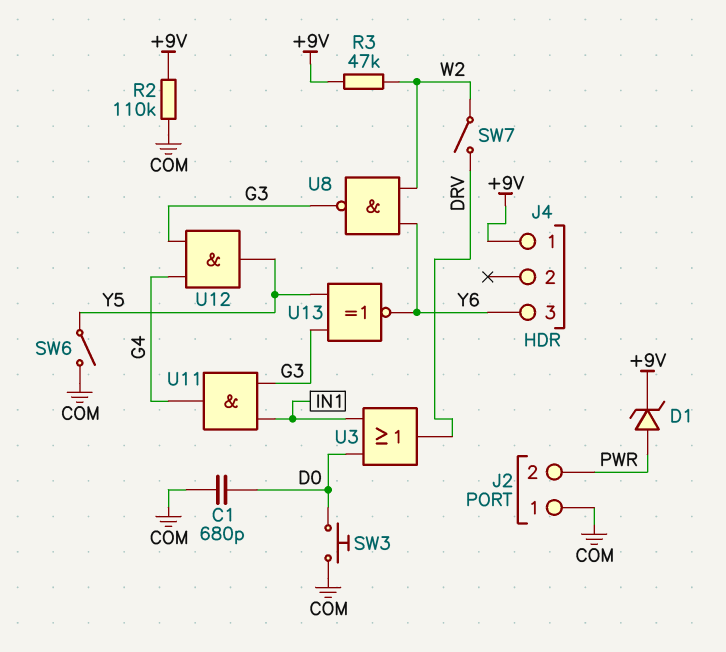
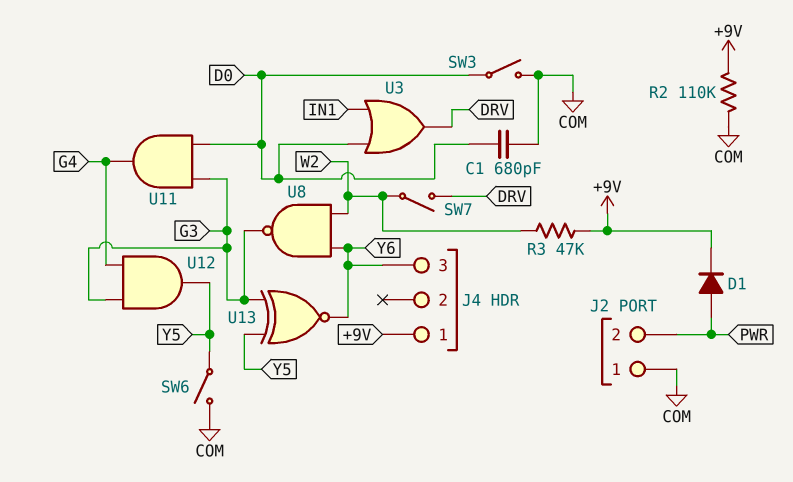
D1: zener (A PWR, K +9V) -> diode (A PWR, K +9V)
SW3: button (COM, D0) -> switch (COM, D0)
U11: AND (in G3, in IN1, out G4) -> AND (in D0, in G3, out G4)

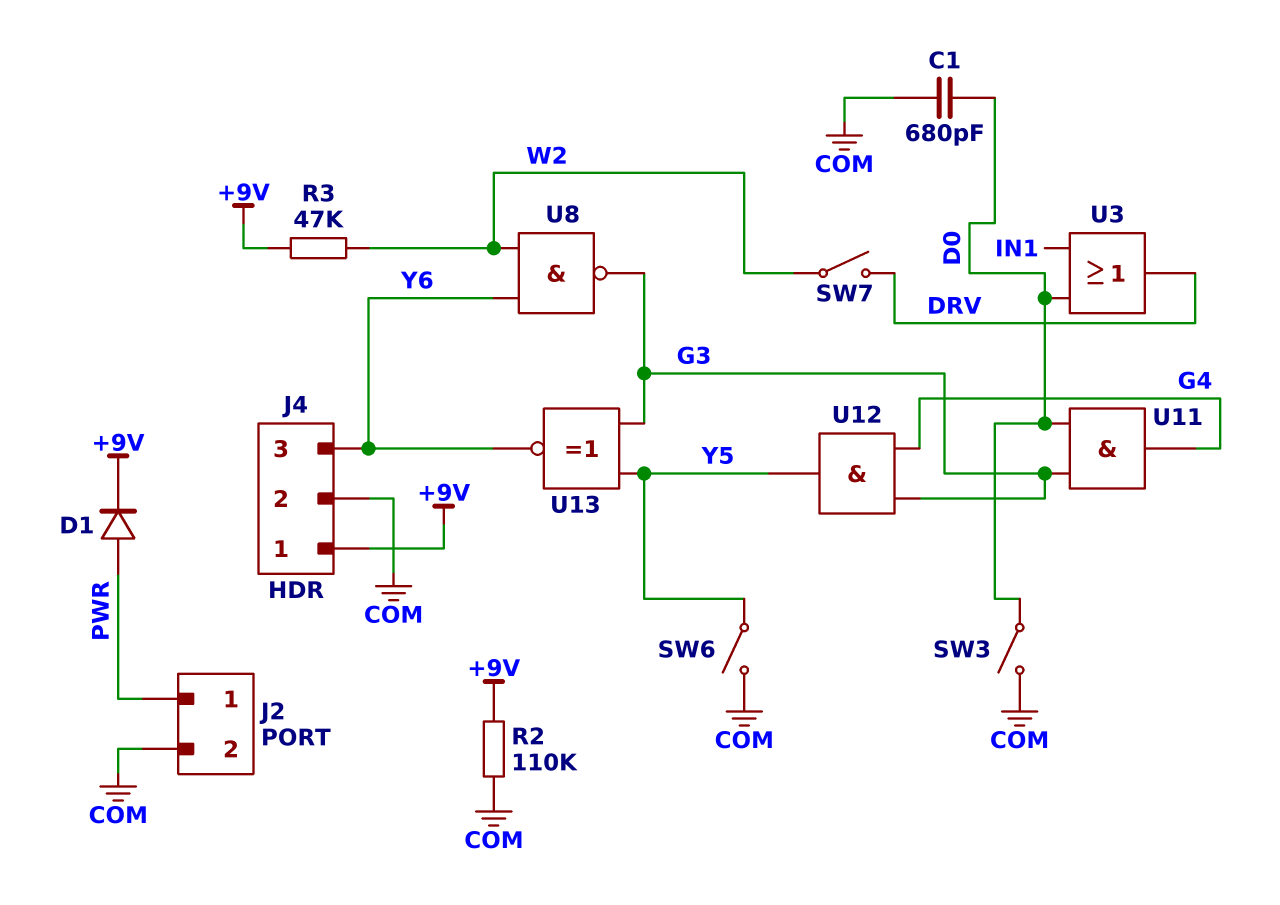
J2 pin 1: COM -> PWR
J2 pin 2: PWR -> COM
J4 pin 2: none -> COM

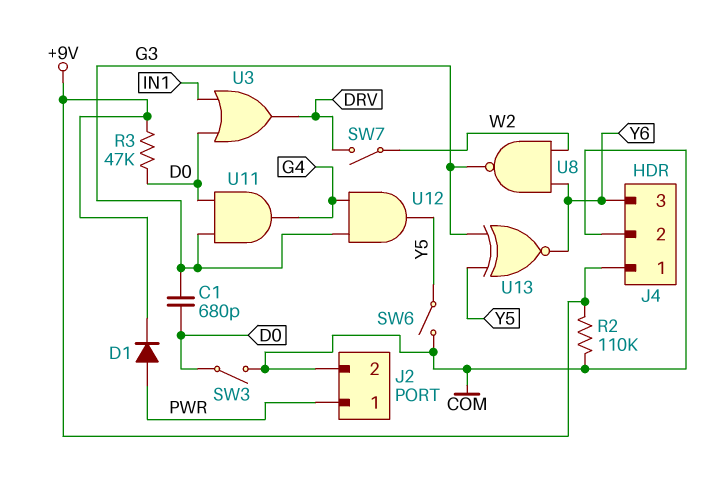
C1: 680pF (COM, D0) -> 680pF (D0, G3)
R3: 47k (+9V, W2) -> 47k (+9V, D0)

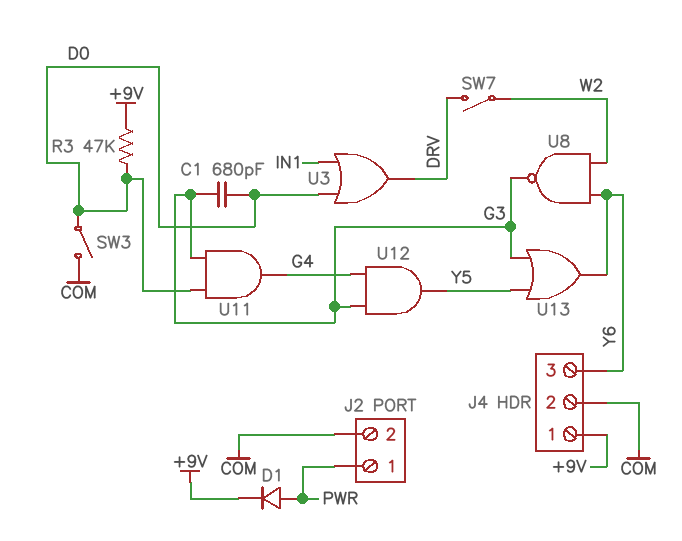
R2: 110k (+9V, COM) -> none
SW6: switch (COM, Y5) -> none
U13: XNOR (in G3, in Y5, out Y6) -> OR (in G3, in Y5, out Y6)

